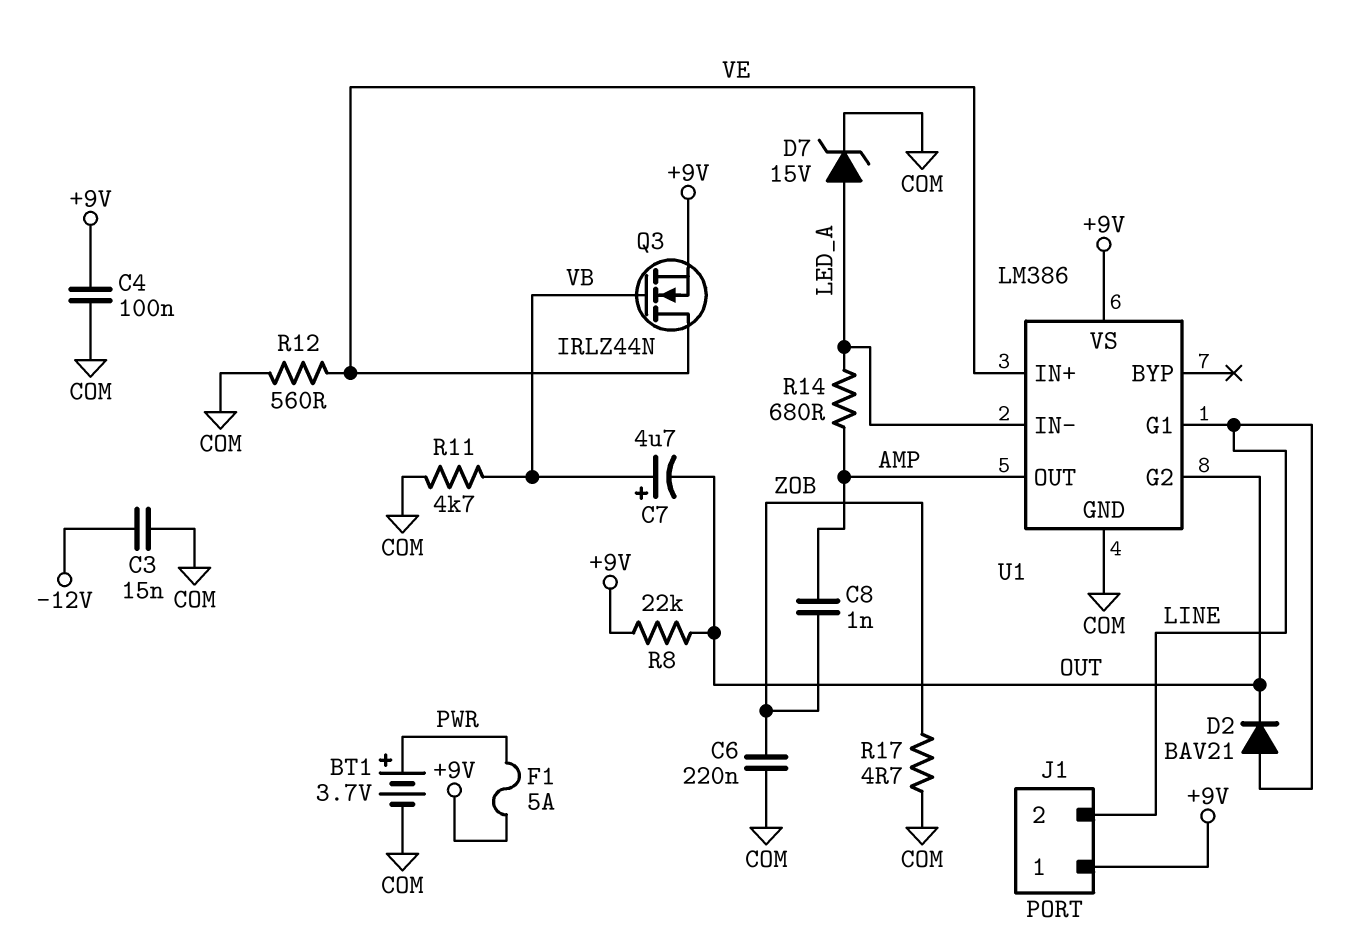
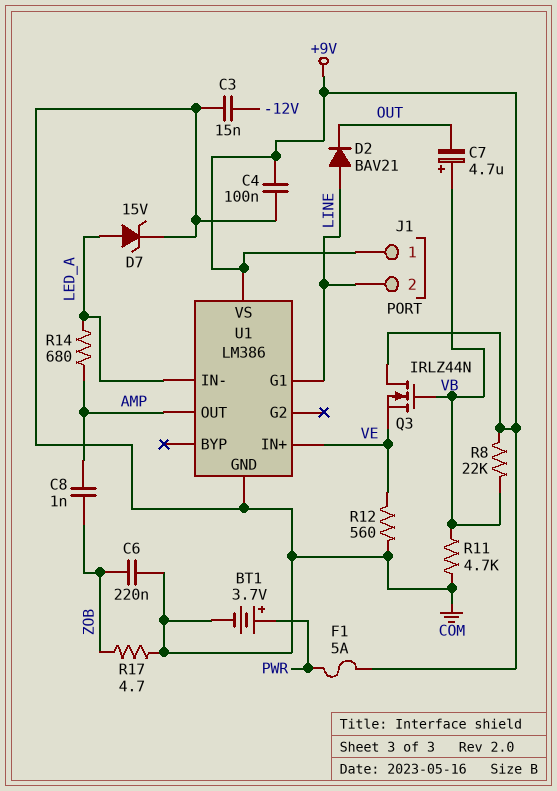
Q3: NMOS IRLZ44N (G VB, D VE, S +9V) -> NMOS IRLZ44N (G VB, D +9V, S VE)
R8: 22k (+9V, OUT) -> 22k (+9V, VB)
U1 pin G2: OUT -> none

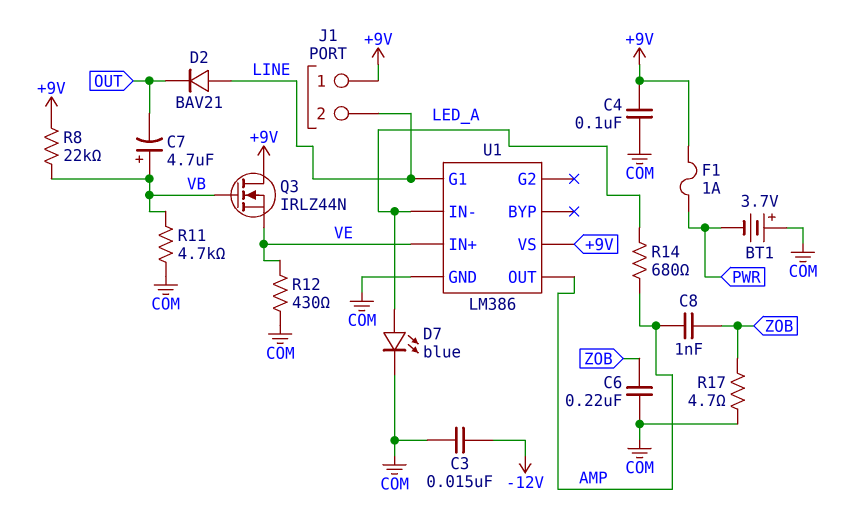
BT1: 3.7V (plus PWR, minus COM) -> 3.7V (plus COM, minus PWR)
D7: zener 15V (A LED_A, K COM) -> LED blue (A LED_A, K COM)
F1: 5A (+9V, PWR) -> 1A (+9V, PWR)
R12: 560 (COM, VE) -> 430 (COM, VE)

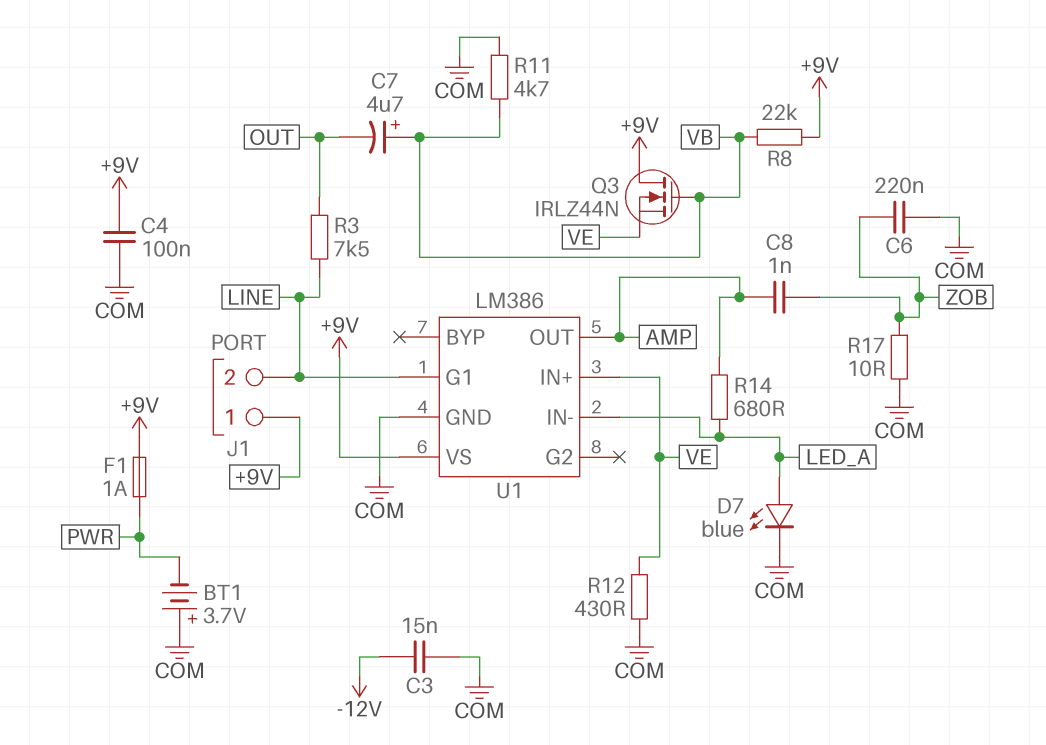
D2: diode BAV21 (A LINE, K OUT) -> none
R3: none -> 7.5k (LINE, OUT)
R17: 4.7 (COM, ZOB) -> 10 (COM, ZOB)

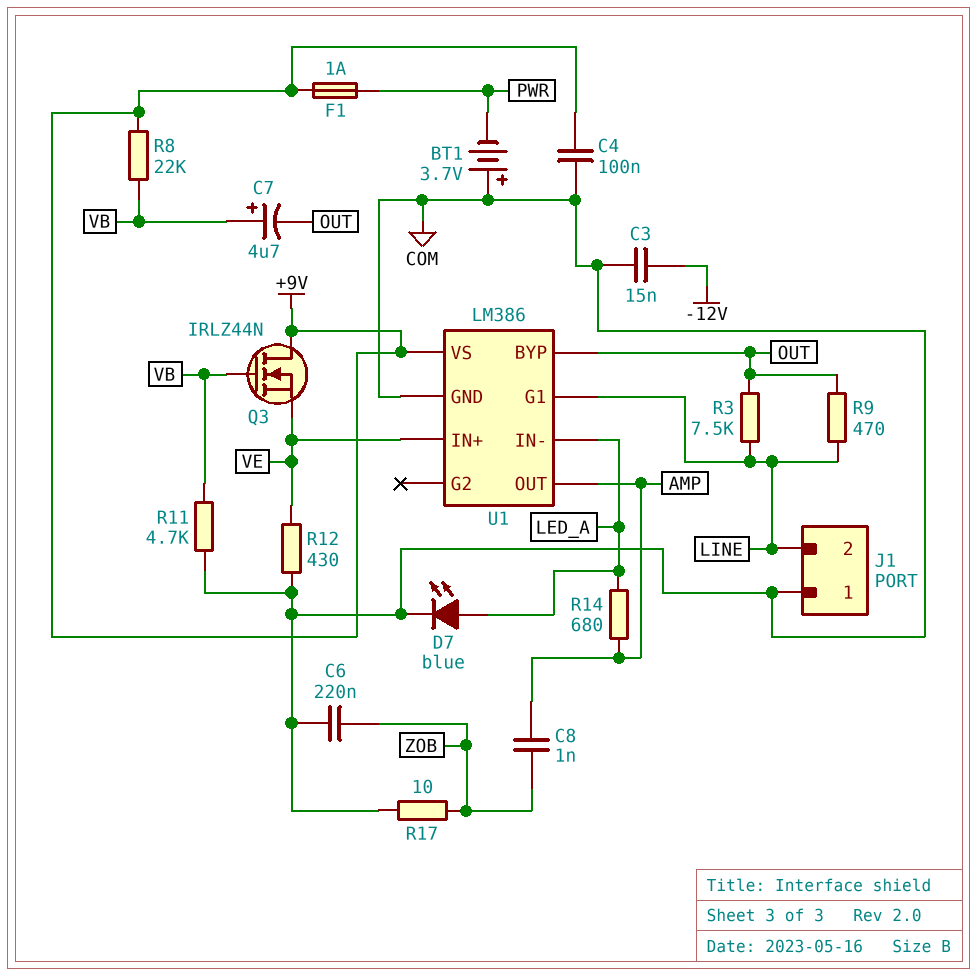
J1 pin 1: +9V -> COM
R9: none -> 470 (LINE, OUT)
U1 pin BYP: none -> OUT

